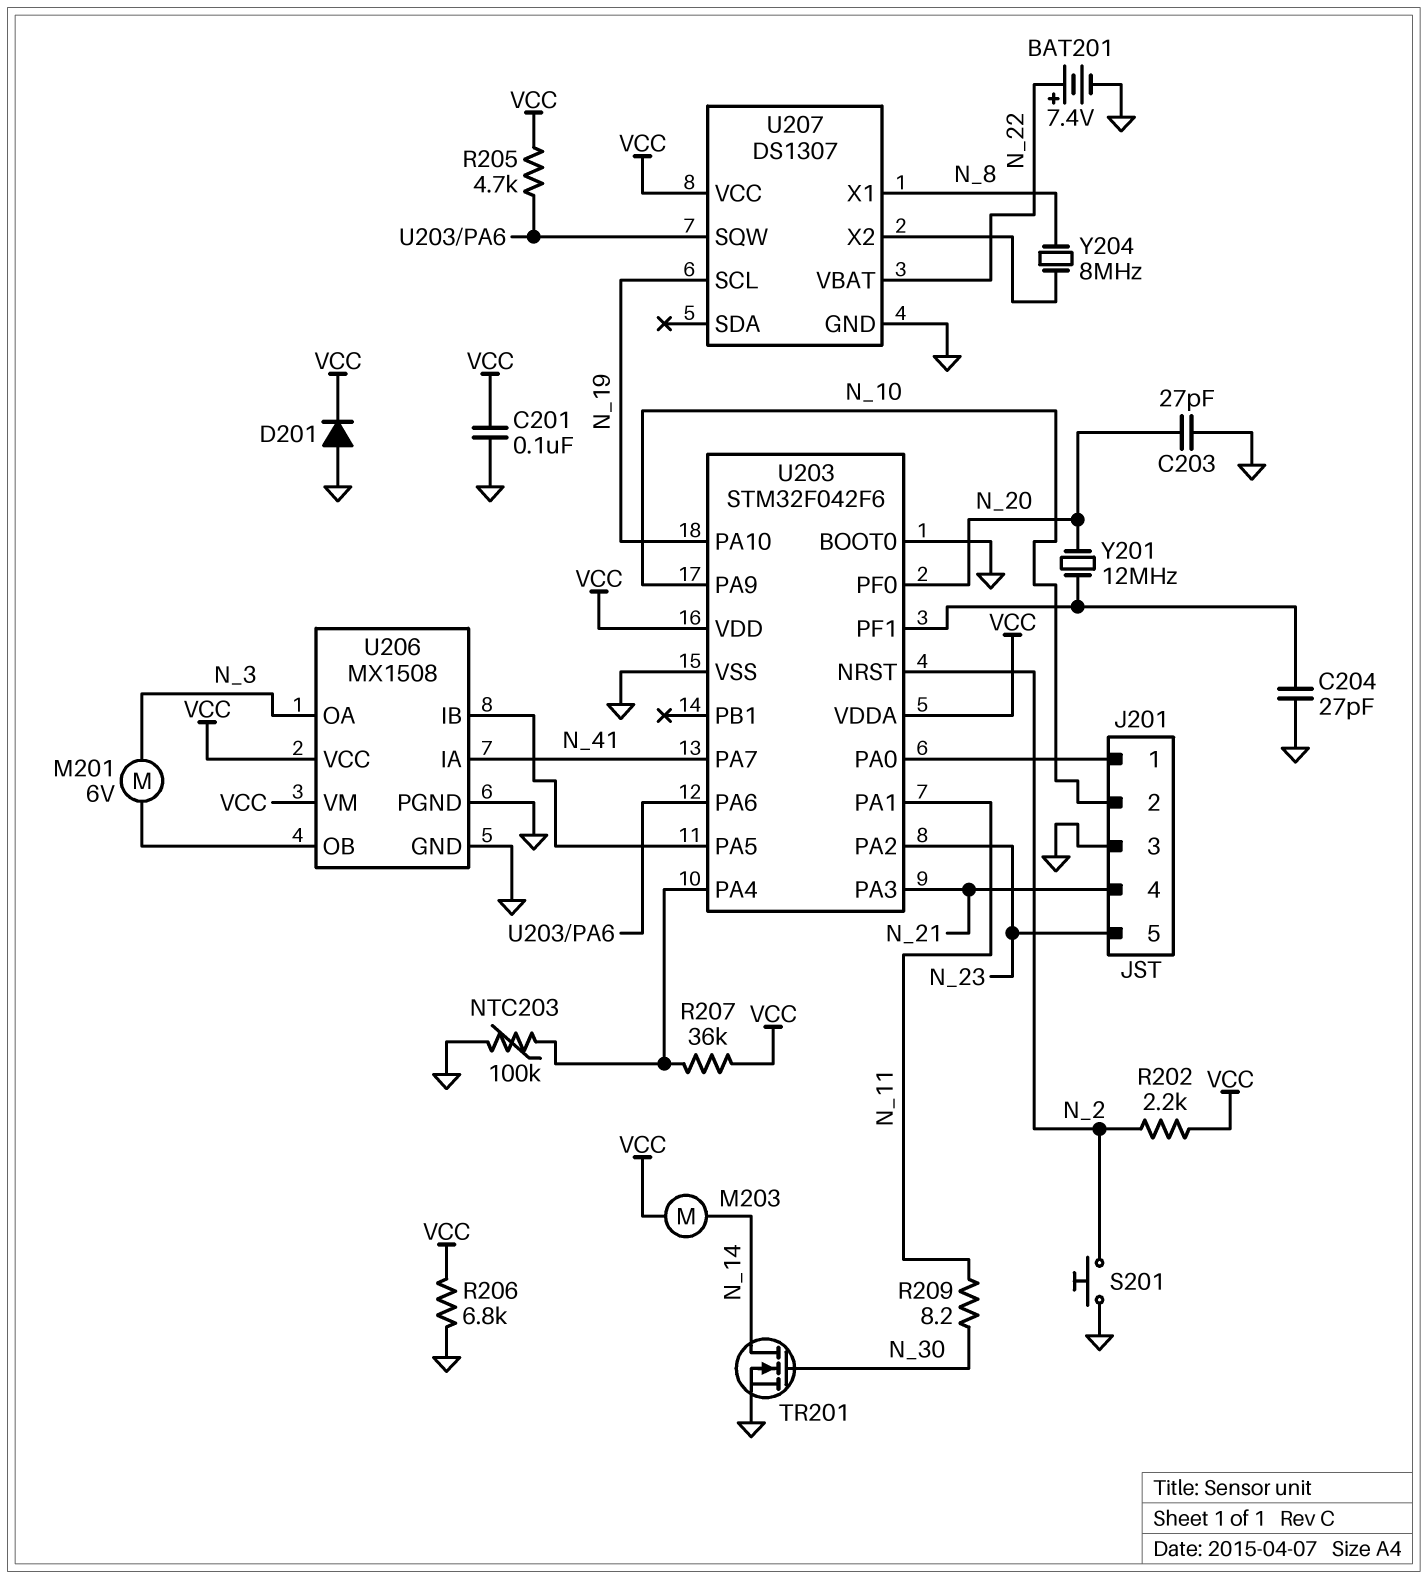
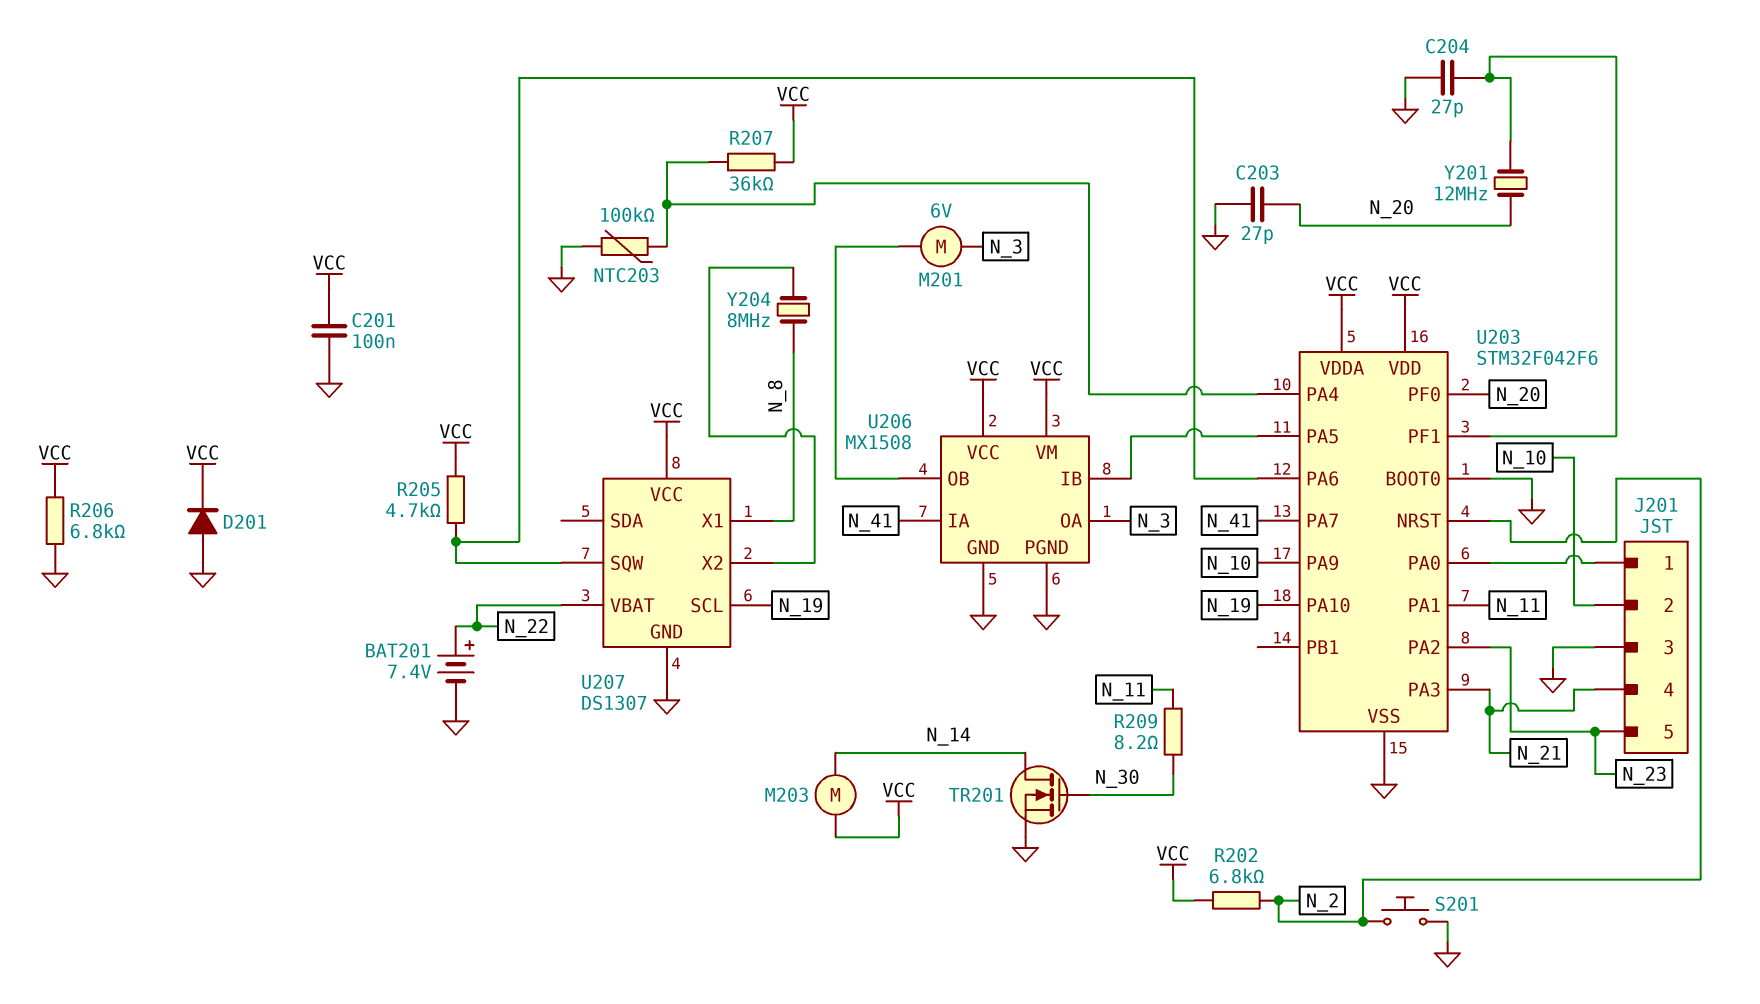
R202: 2.2k (N_2, VCC) -> 6.8k (N_2, VCC)

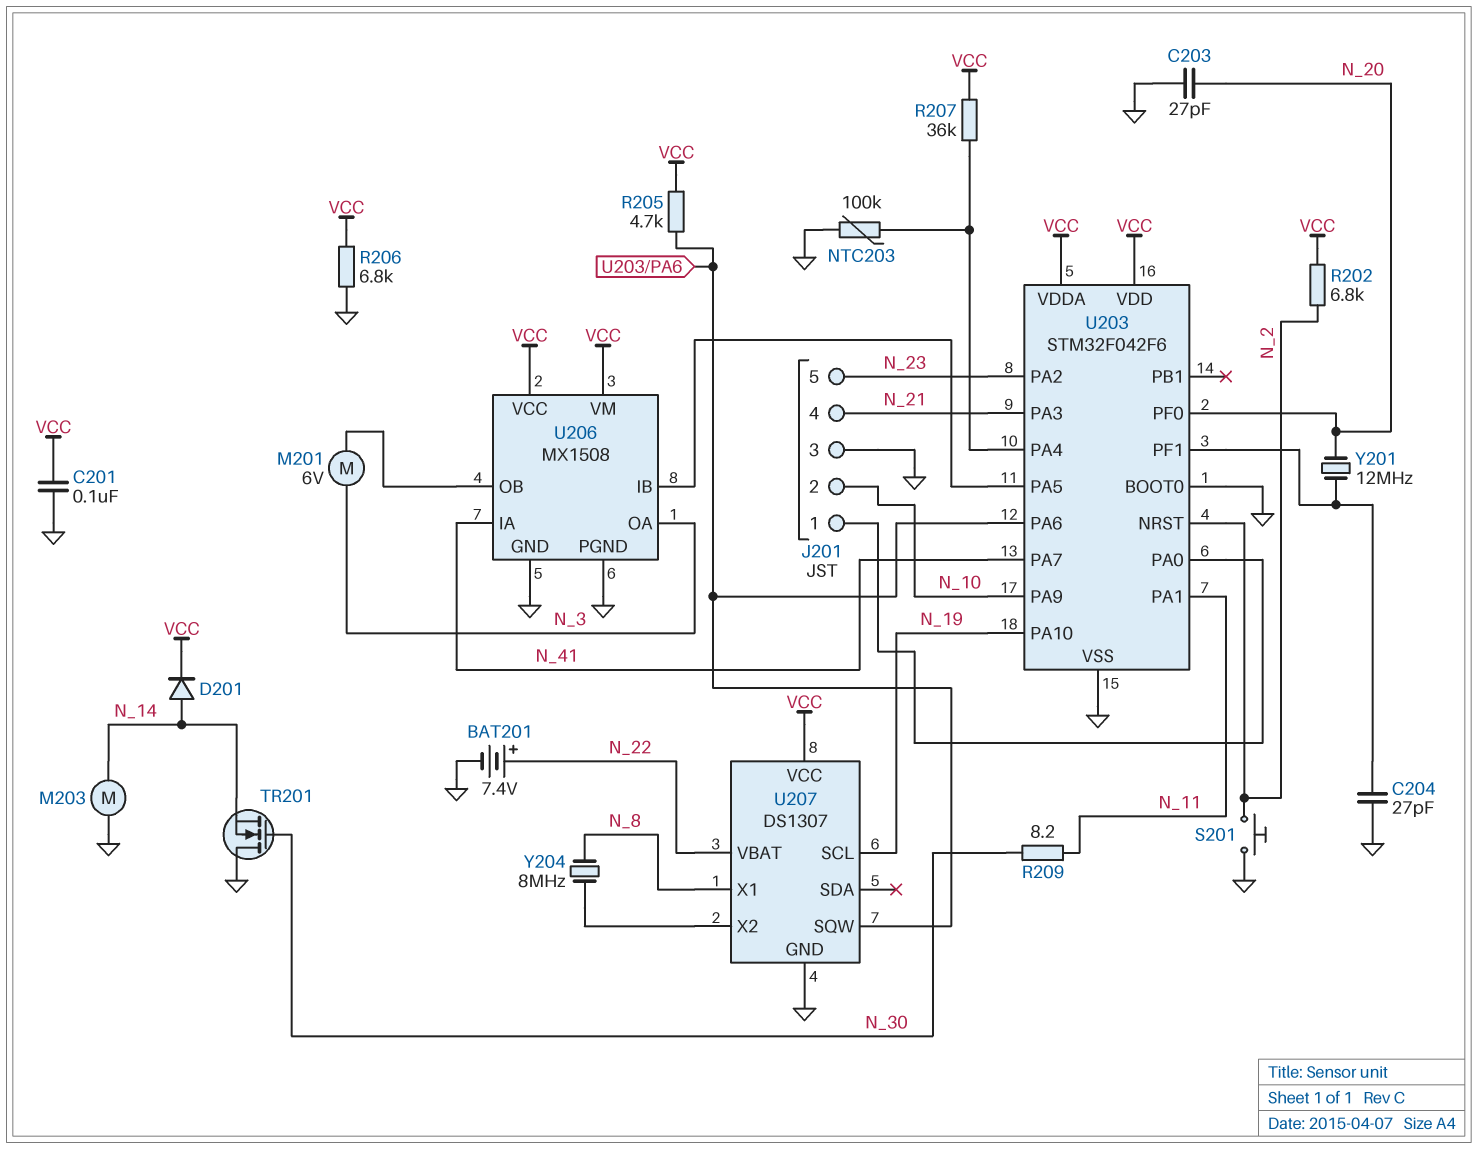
D201: diode (A GND, K VCC) -> diode (A N_14, K VCC)
M203: motor (N_14, VCC) -> motor (GND, N_14)
TR201: NMOS (G N_30, D N_14, S GND) -> NMOS (G N_30, D GND, S N_14)

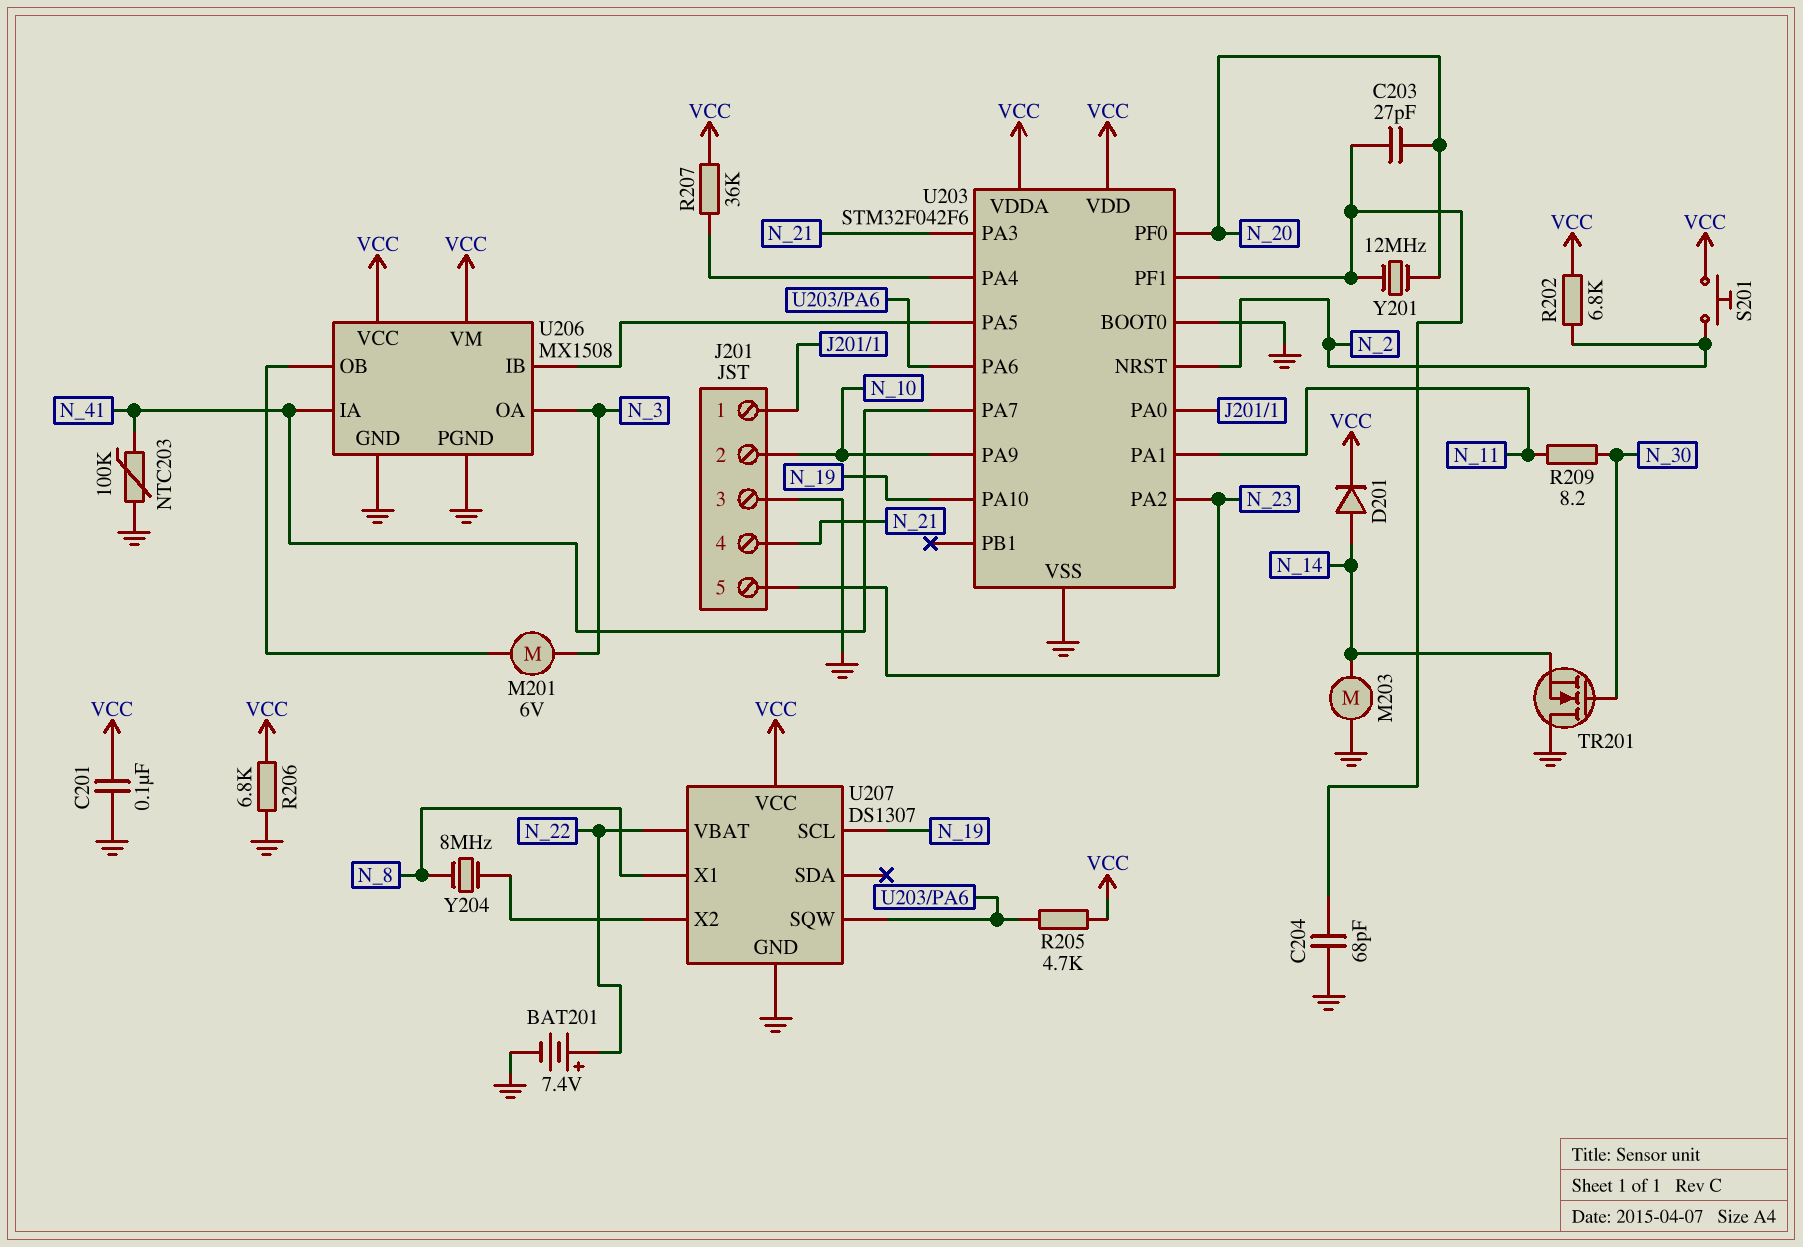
C203: 27pF (GND, N_20) -> 27pF (N_20, U203/PF1)
C204: 27pF (GND, U203/PF1) -> 68pF (GND, U203/PF1)
NTC203: 100k (GND, U203/PA4) -> 100k (GND, N_41)
S201: button (GND, N_2) -> button (N_2, VCC)

